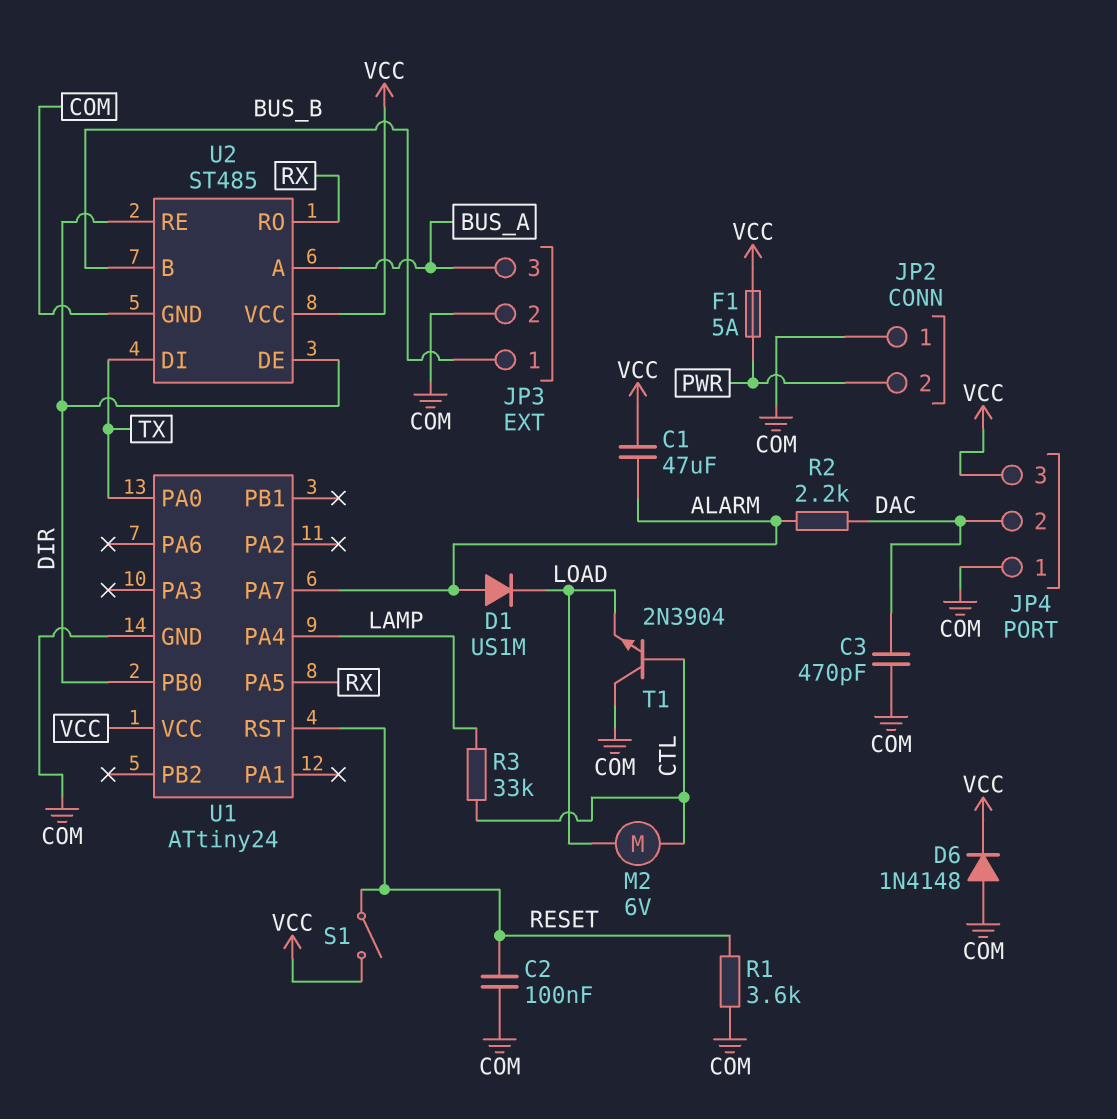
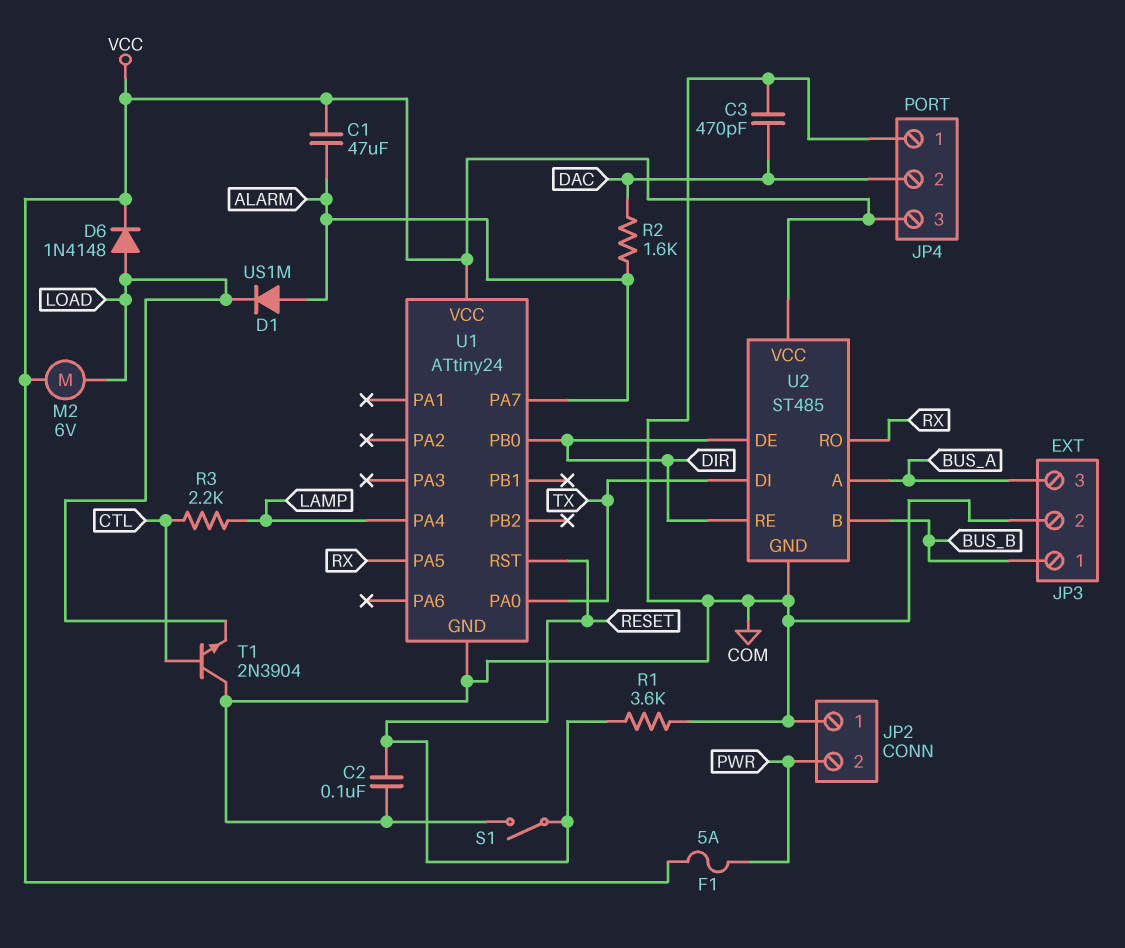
D6: diode 1N4148 (A COM, K VCC) -> diode 1N4148 (A LOAD, K VCC)
M2: motor 6V (CTL, LOAD) -> motor 6V (LOAD, VCC)
R2: 2.2k (ALARM, DAC) -> 1.6k (ALARM, DAC)
R3: 33k (CTL, LAMP) -> 2.2k (CTL, LAMP)
S1: switch (RESET, VCC) -> switch (COM, RESET)

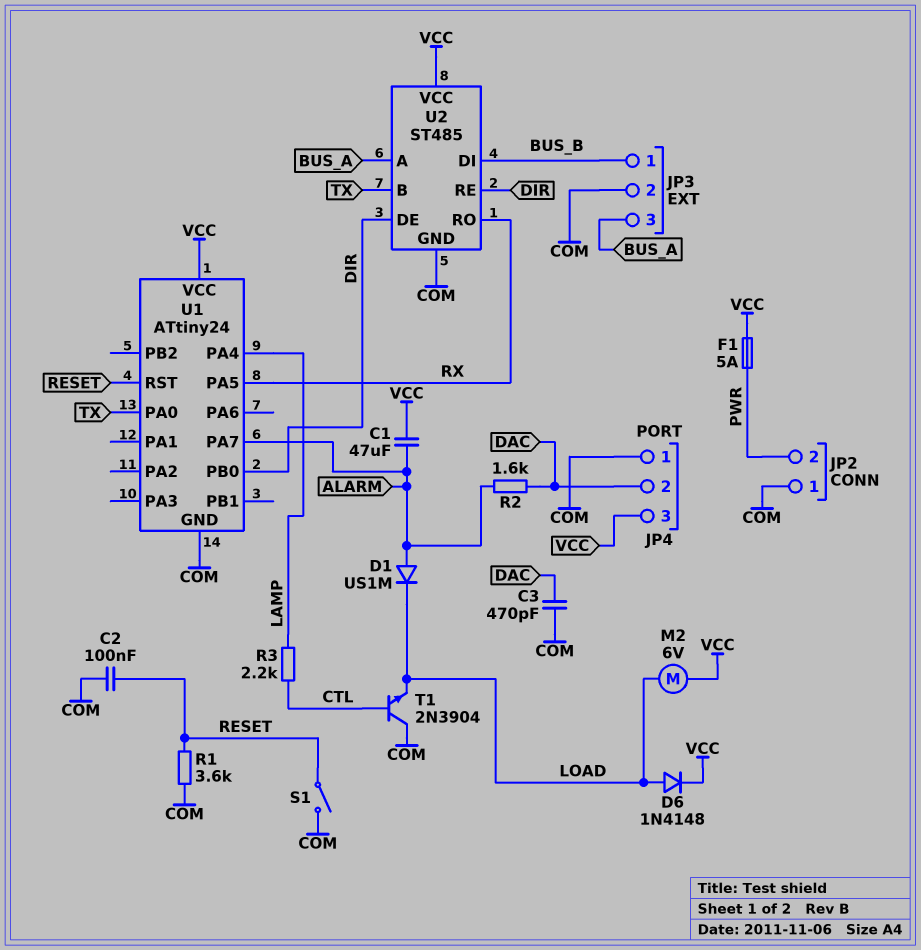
U2 pin B: BUS_B -> TX
U2 pin DI: TX -> BUS_B

